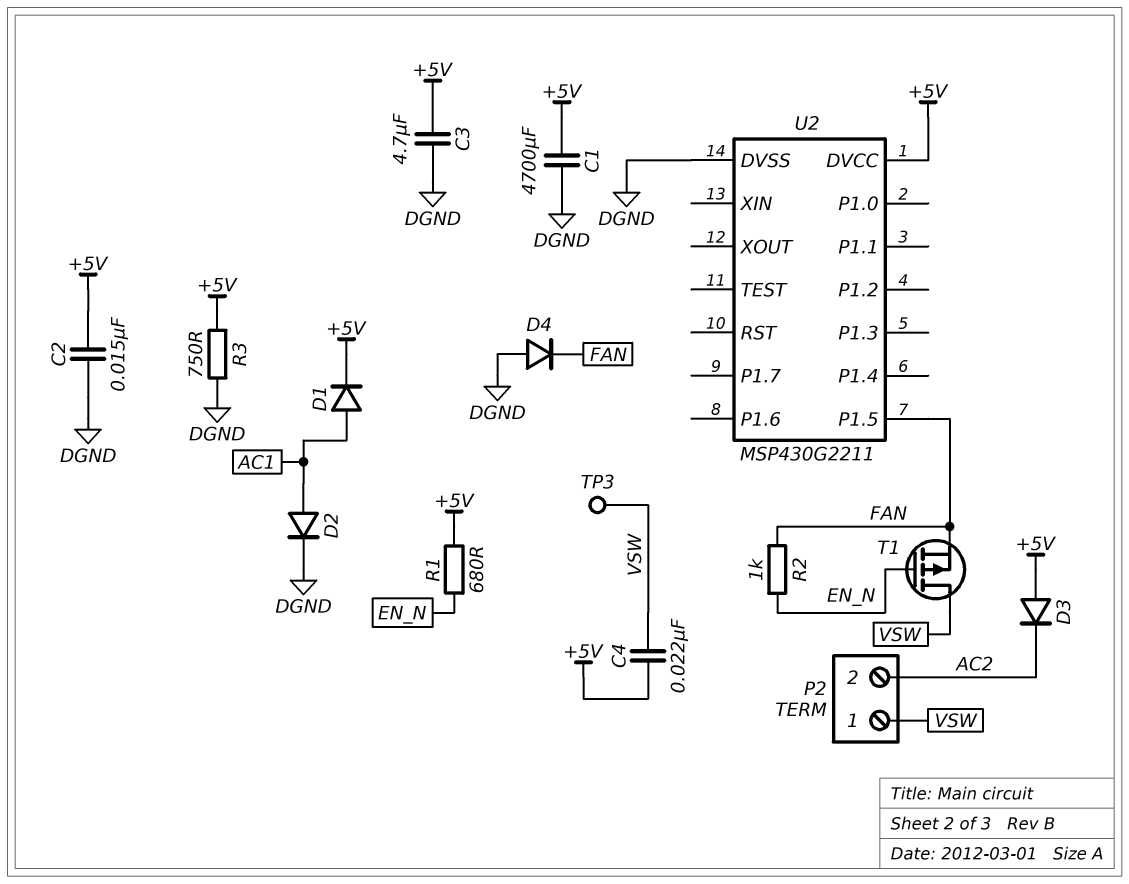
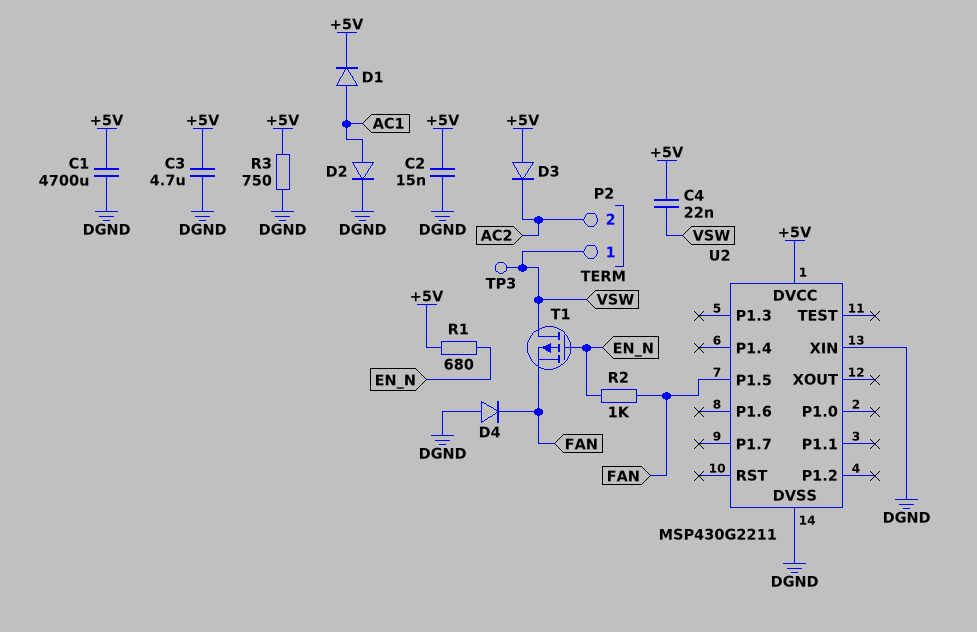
U2 pin XIN: none -> DGND

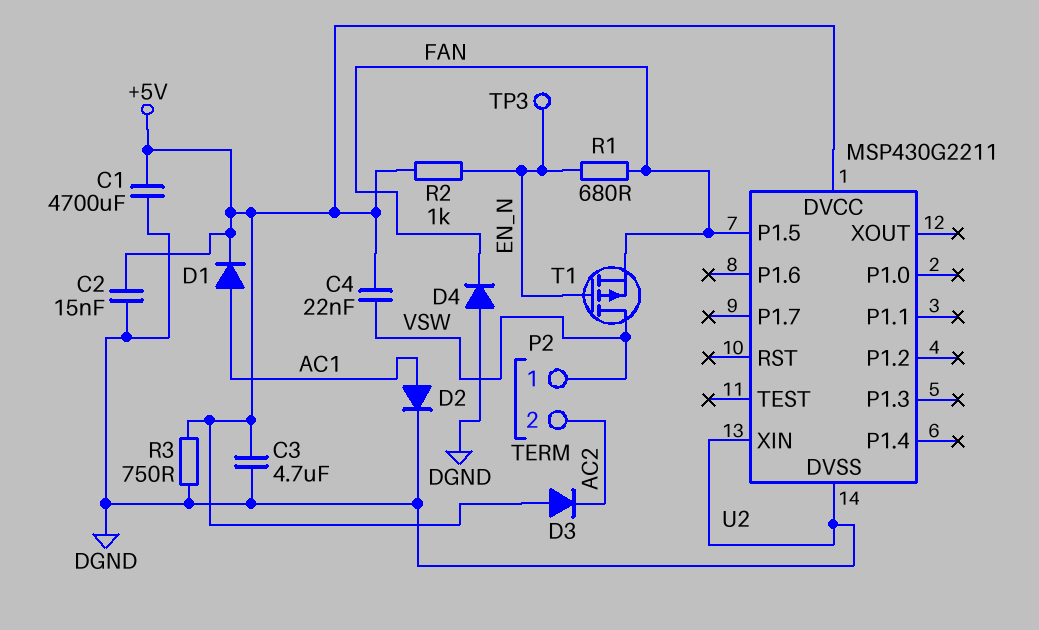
R1: 680 (+5V, EN_N) -> 680 (EN_N, FAN)
R2: 1k (EN_N, FAN) -> 1k (+5V, EN_N)
TP3: test point (VSW) -> test point (EN_N)

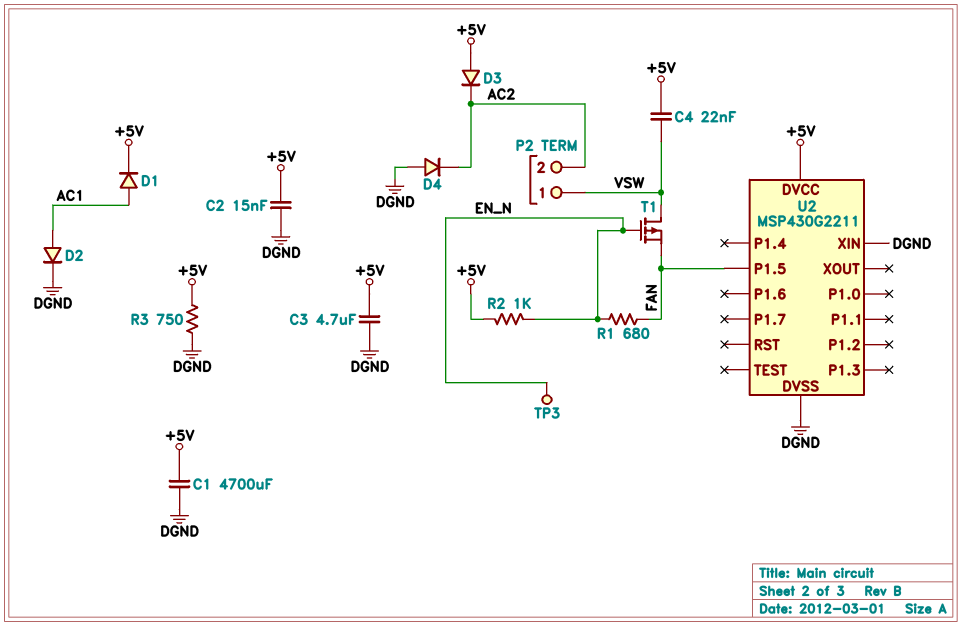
D4: diode (A DGND, K FAN) -> diode (A DGND, K AC2)

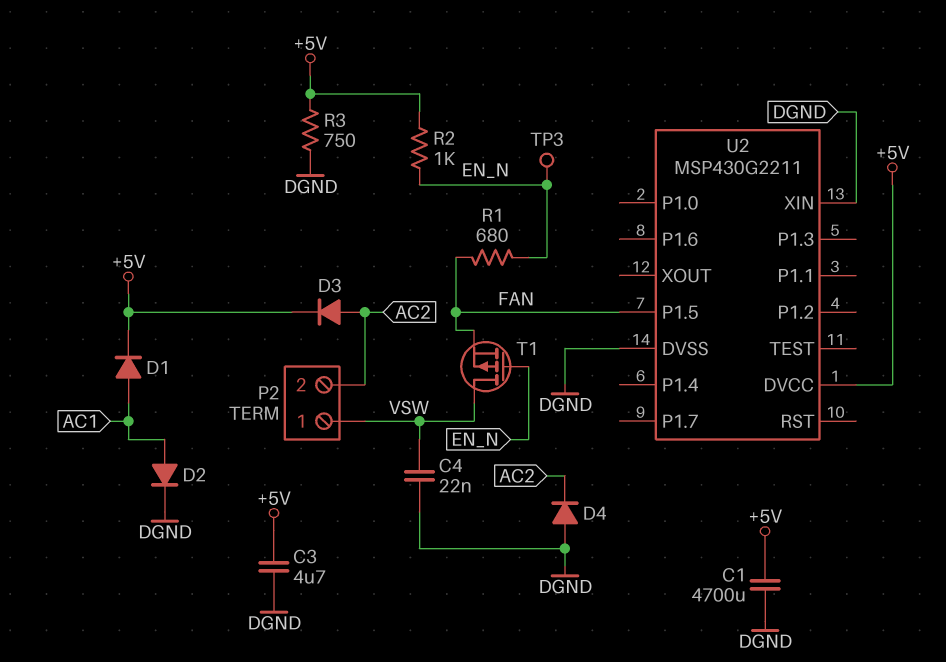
C2: 15nF (+5V, DGND) -> none
C4: 22nF (+5V, VSW) -> 22nF (DGND, VSW)
D3: diode (A +5V, K AC2) -> diode (A AC2, K +5V)

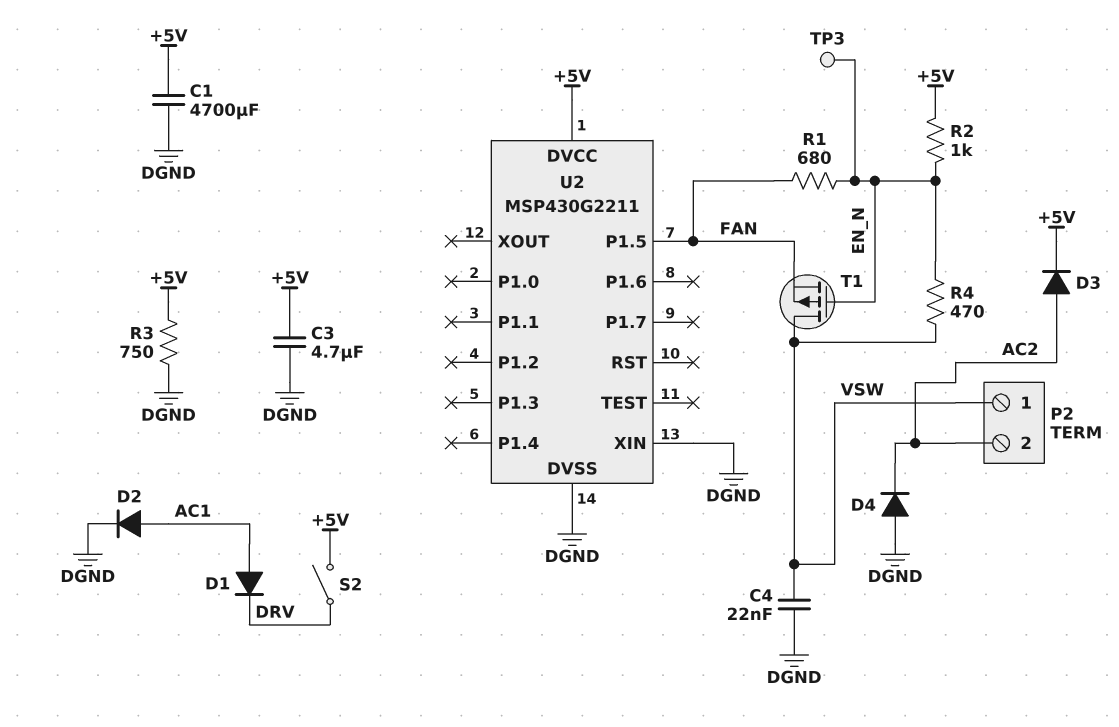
D1: diode (A AC1, K +5V) -> diode (A AC1, K DRV)
R4: none -> 470 (EN_N, VSW)
S2: none -> switch (+5V, DRV)

